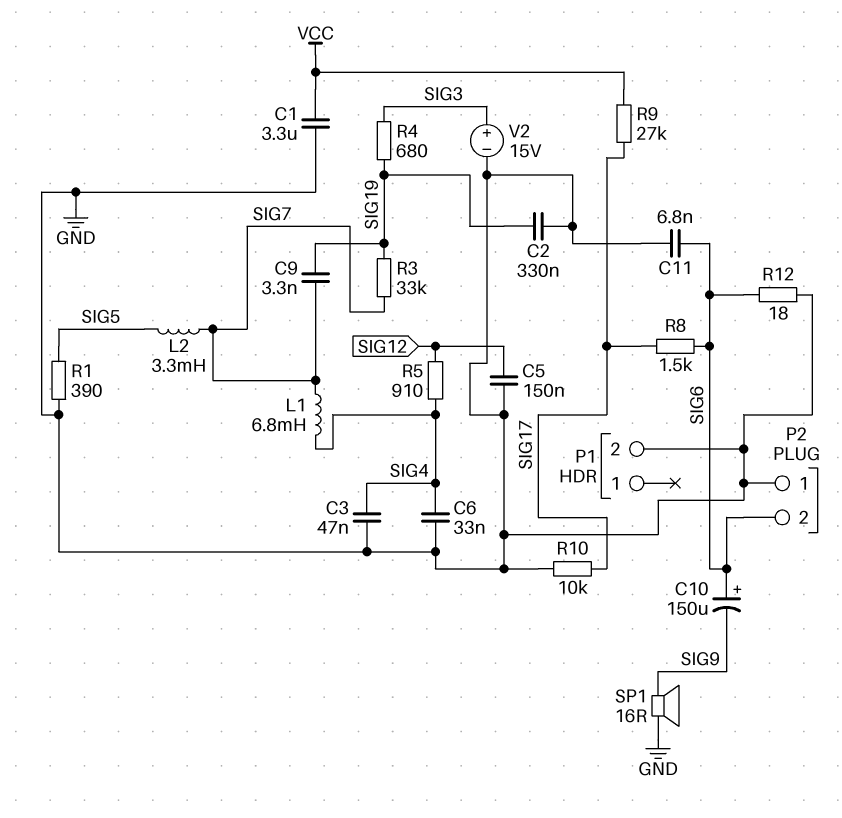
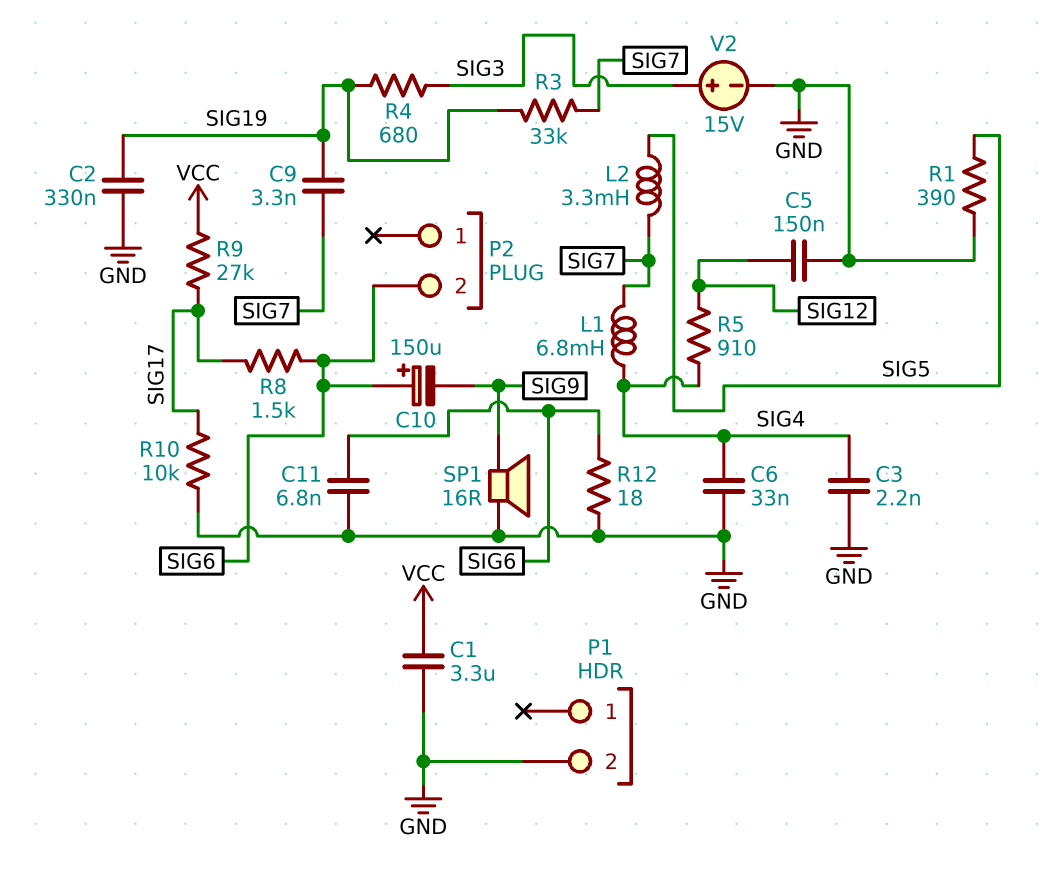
C3: 47nF (GND, SIG4) -> 2.2nF (GND, SIG4)
P2 pin 1: GND -> none

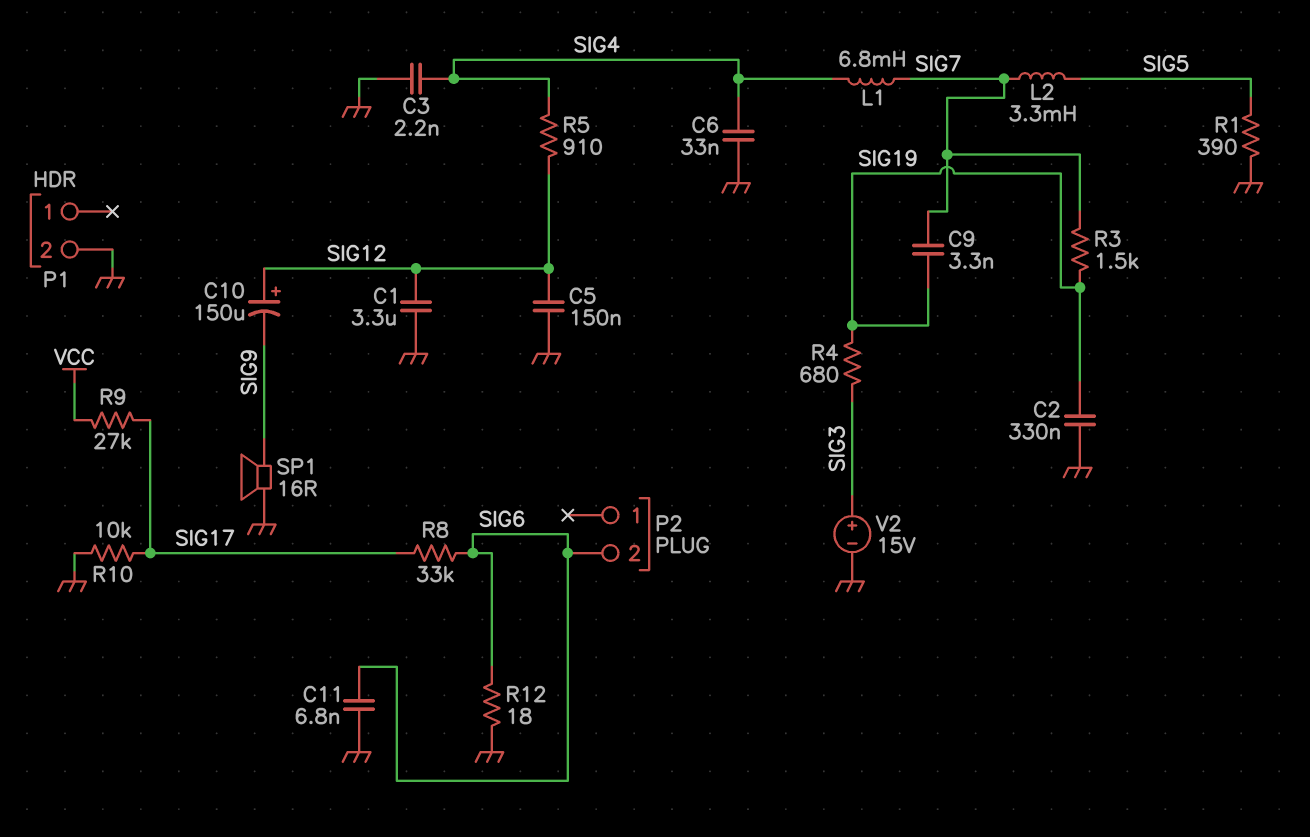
C1: 3.3uF (GND, VCC) -> 3.3uF (GND, SIG12)
C10: 150uF (plus SIG6, minus SIG9) -> 150uF (plus SIG12, minus SIG9)
R3: 33k (SIG7, SIG19) -> 1.5k (SIG7, SIG19)
R8: 1.5k (SIG6, SIG17) -> 33k (SIG6, SIG17)

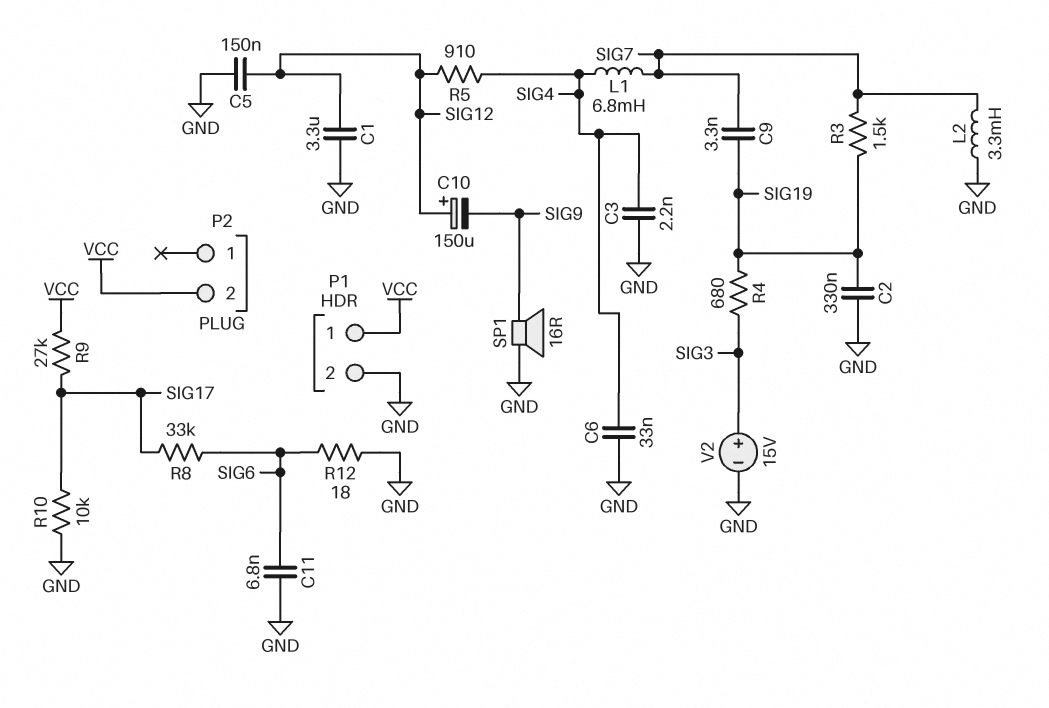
L2: 3.3mH (SIG5, SIG7) -> 3.3mH (GND, SIG7)
P1 pin 1: none -> VCC
P2 pin 2: SIG6 -> VCC
R1: 390 (GND, SIG5) -> none

